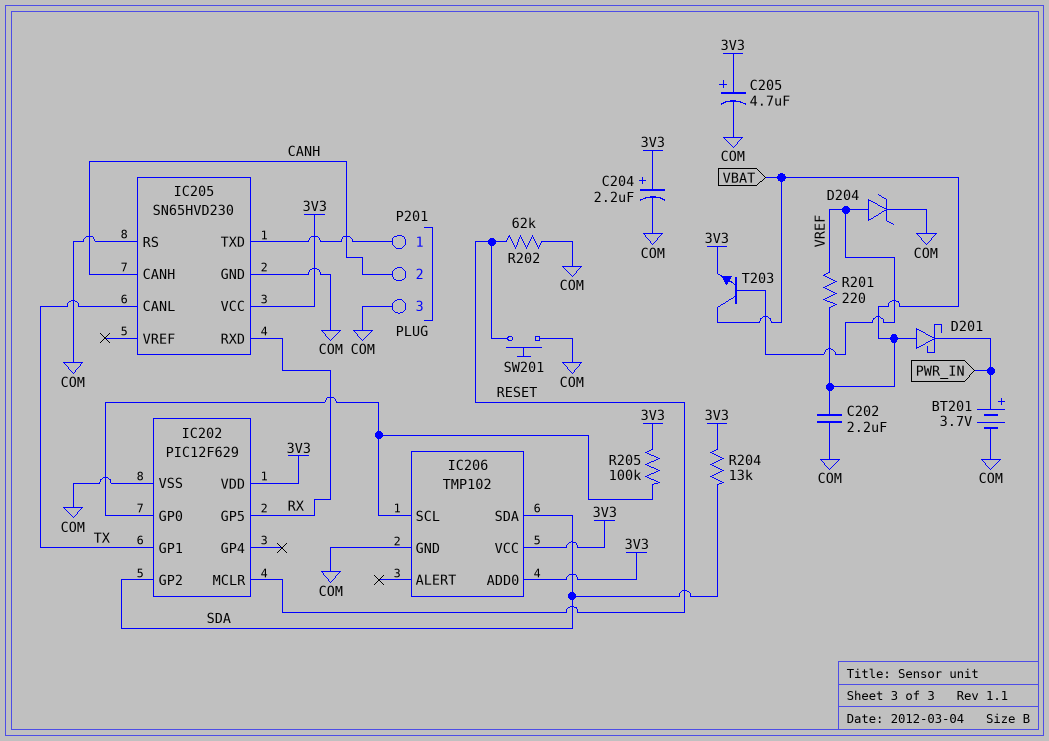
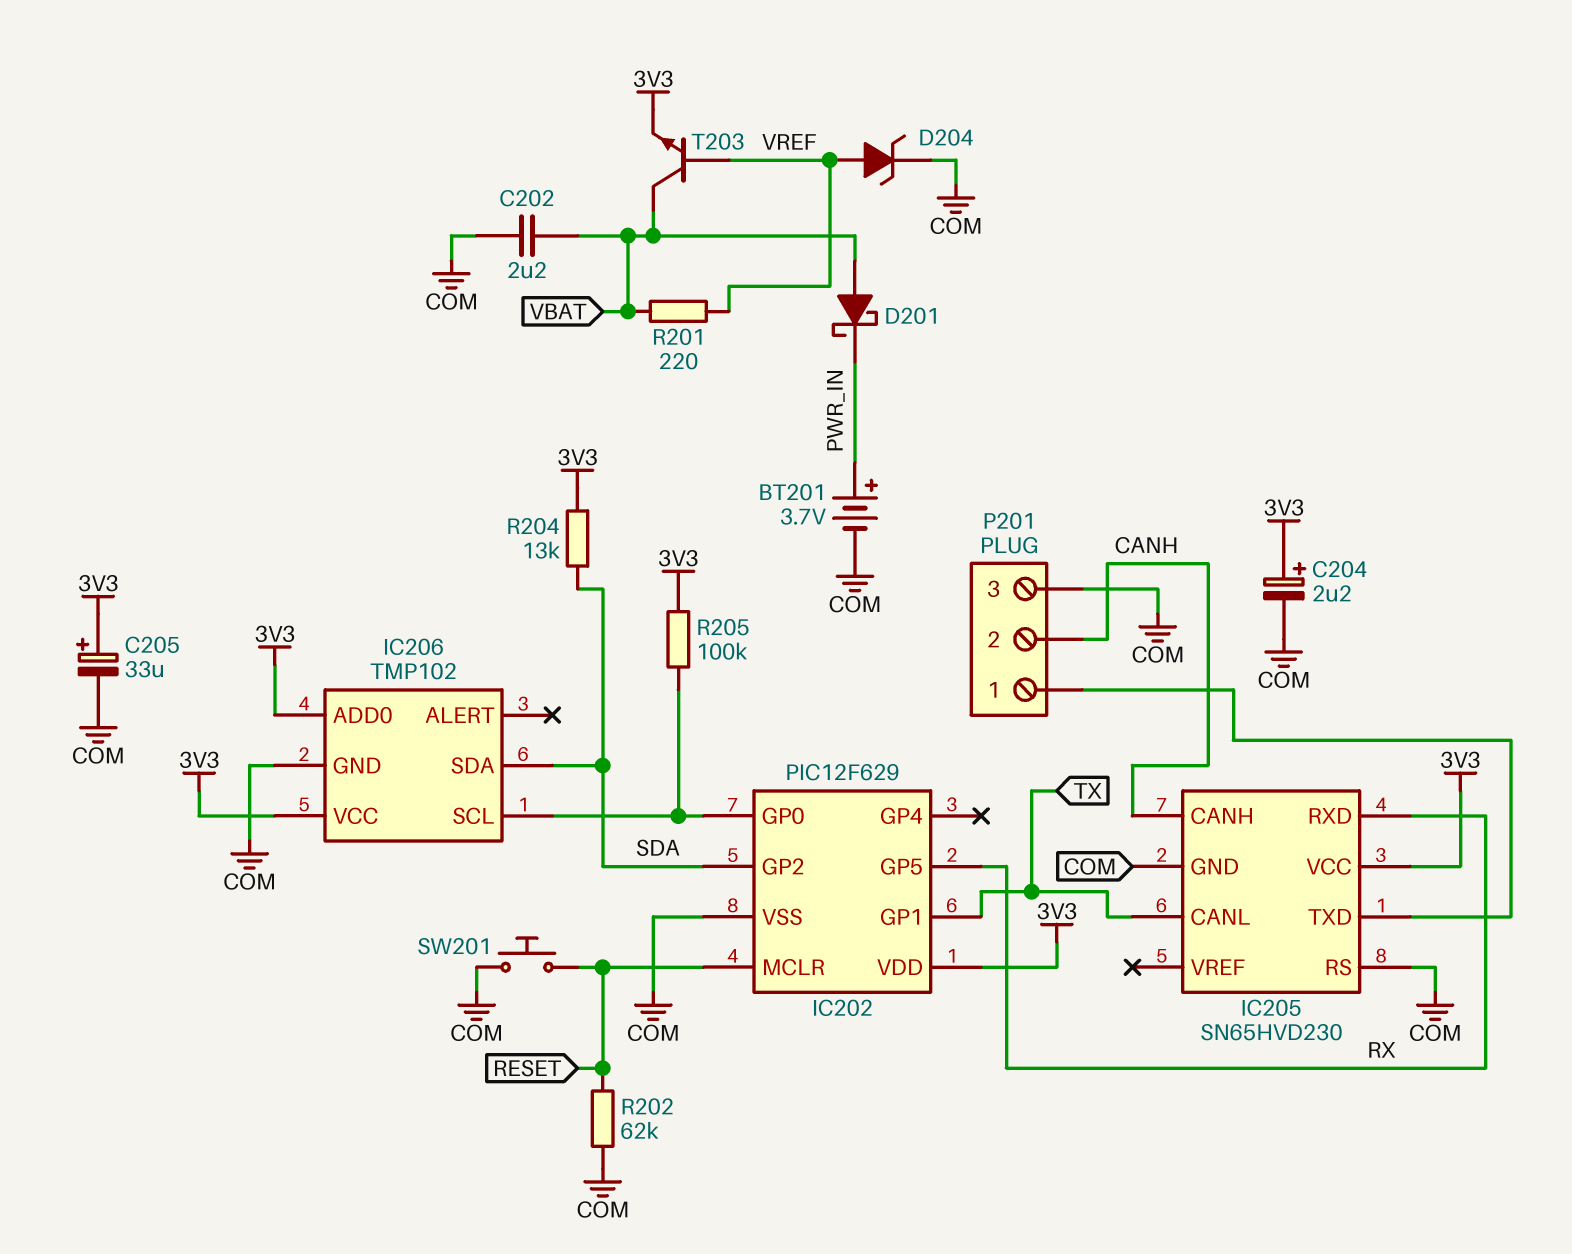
C205: 4.7uF (plus 3V3, minus COM) -> 33uF (plus 3V3, minus COM)

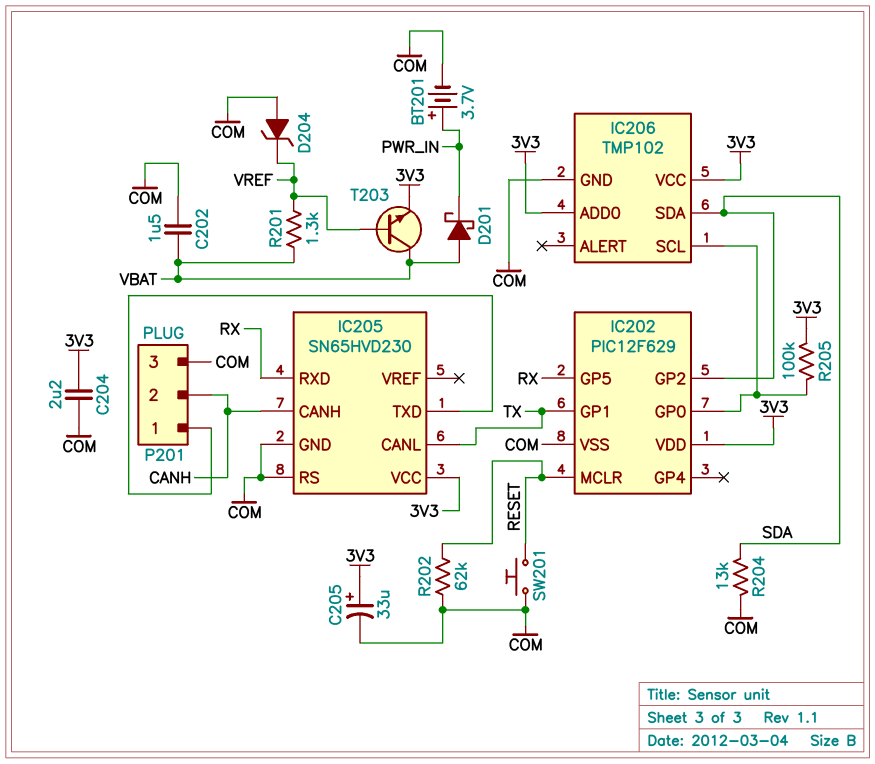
C202: 2.2uF (COM, VBAT) -> 1.5uF (COM, VBAT)
C204: 2.2uF (plus 3V3, minus COM) -> 2.2uF (3V3, COM)
D204: zener (A VREF, K COM) -> zener (A COM, K VREF)
R201: 220 (VBAT, VREF) -> 1.3k (VBAT, VREF)
R204: 13k (3V3, SDA) -> 13k (COM, SDA)

